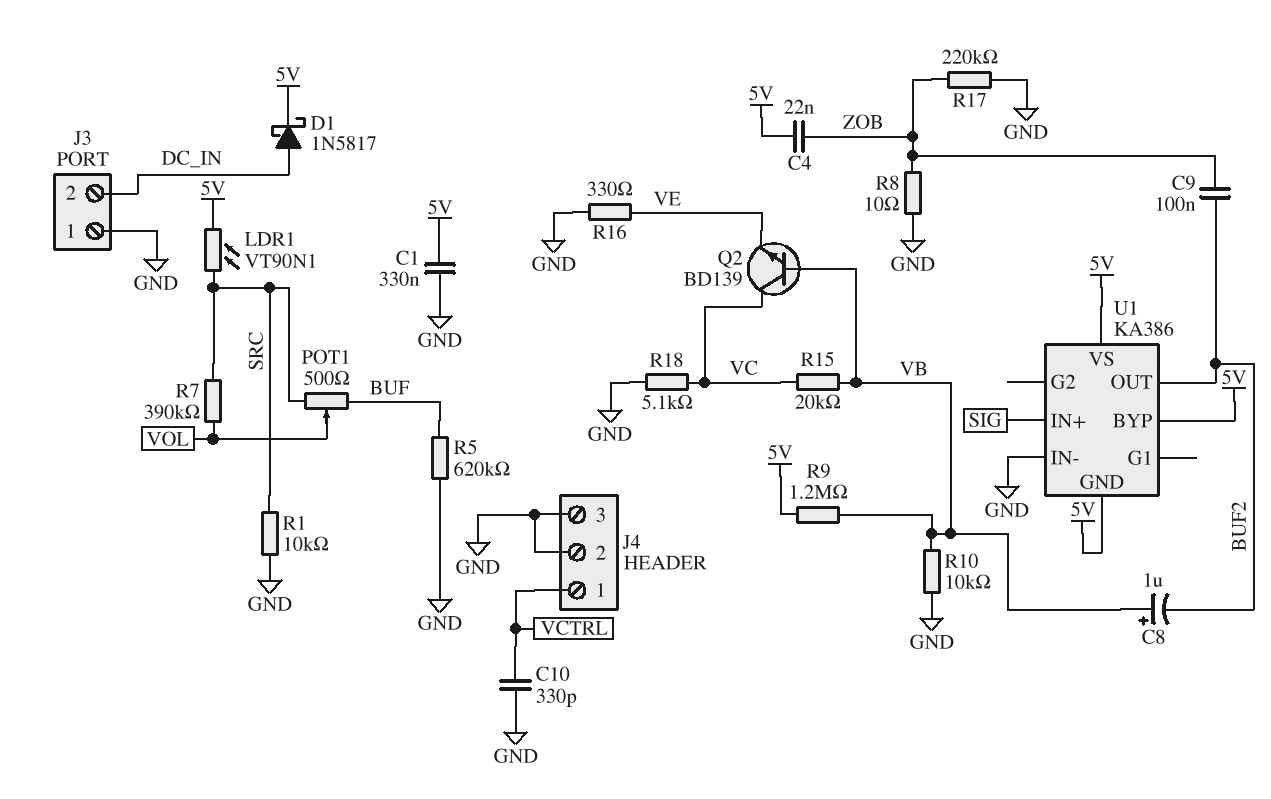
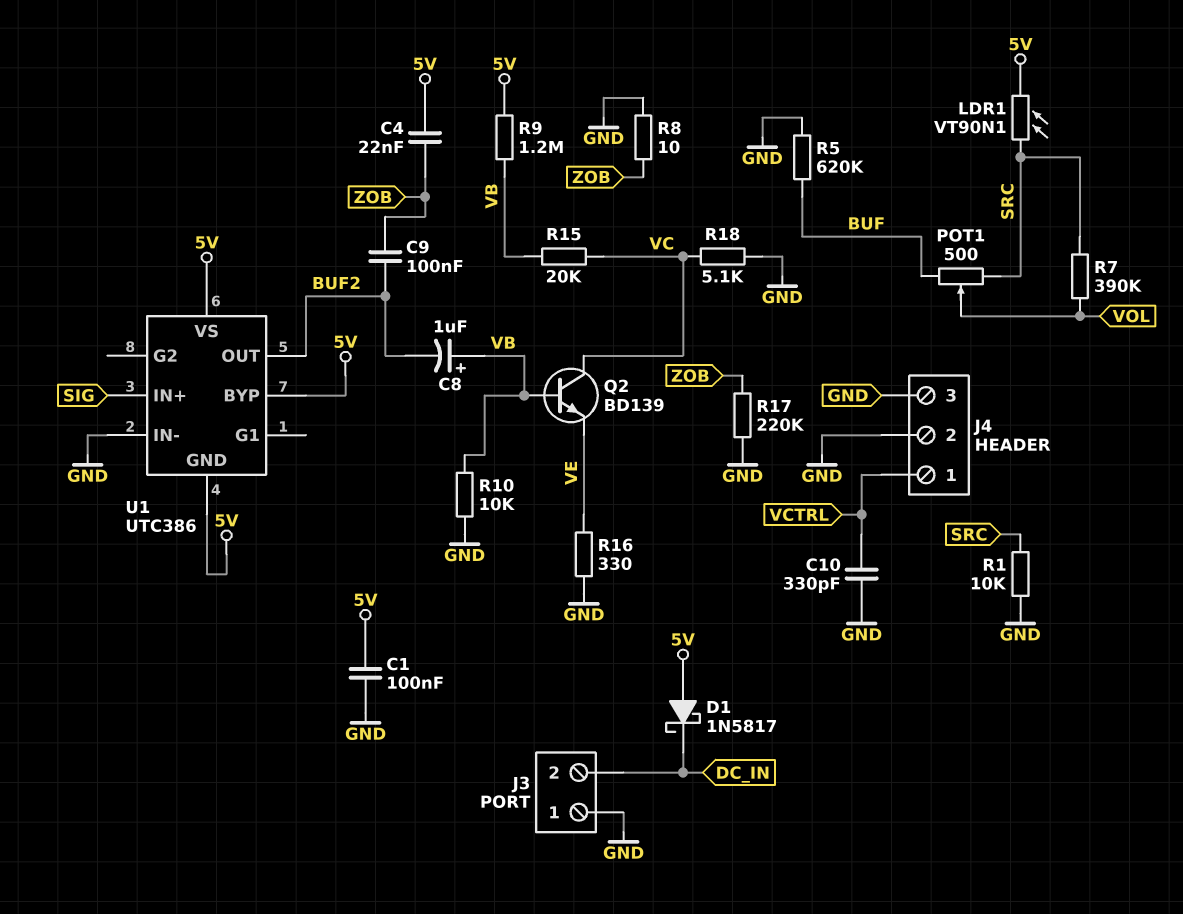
C1: 330nF (5V, GND) -> 100nF (5V, GND)
D1: schottky 1N5817 (A DC_IN, K 5V) -> schottky 1N5817 (A 5V, K DC_IN)
U1: KA386 -> UTC386

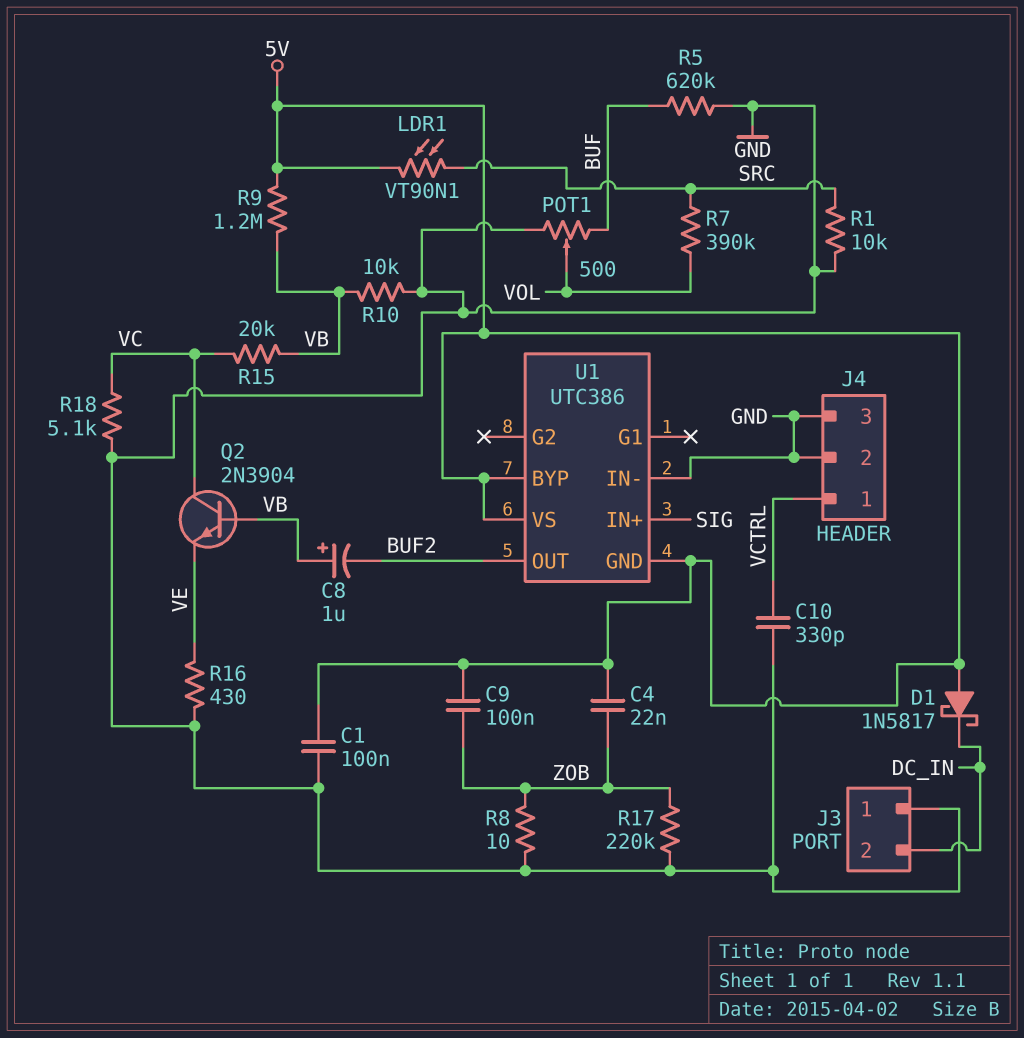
C9: 100nF (BUF2, ZOB) -> 100nF (5V, ZOB)
POT1: 500 (BUF, SRC, wiper VOL) -> 500 (BUF, GND, wiper VOL)
Q2: NPN BD139 (B VB, C VC, E VE) -> NPN 2N3904 (B VB, C VC, E VE)
R16: 330 (GND, VE) -> 430 (GND, VE)

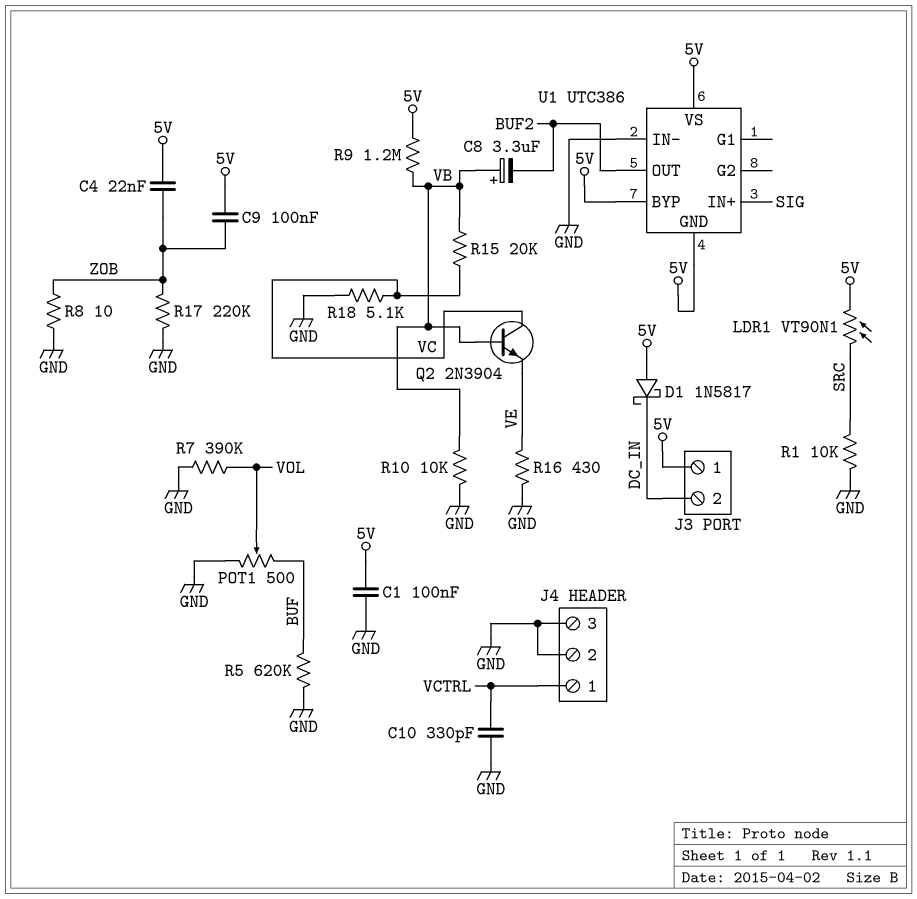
C8: 1uF (plus VB, minus BUF2) -> 3.3uF (plus VB, minus BUF2)
J3 pin 1: GND -> 5V
R7: 390k (SRC, VOL) -> 390k (GND, VOL)

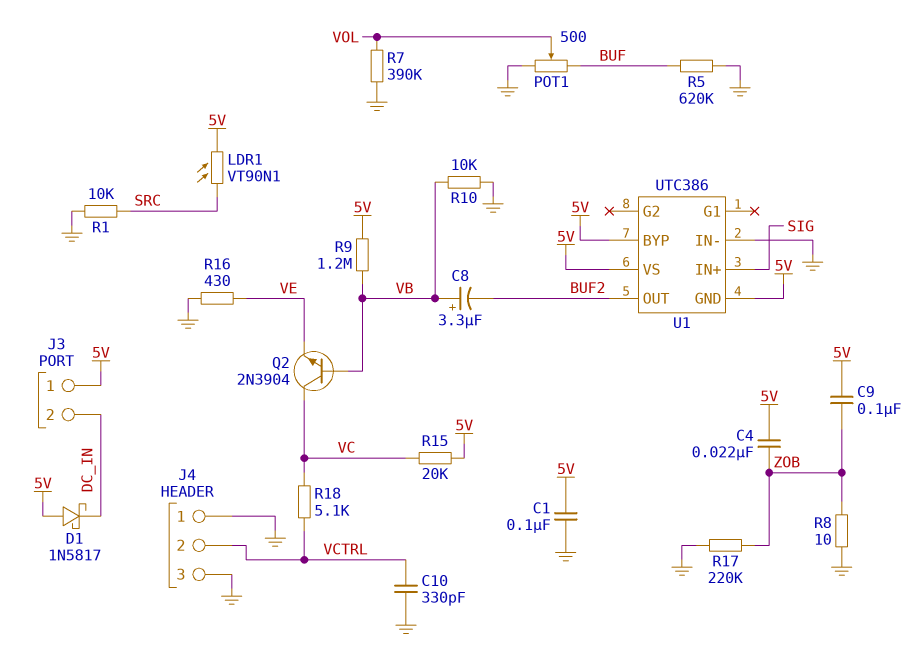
J4 pin 1: VCTRL -> GND
J4 pin 2: GND -> VCTRL
R15: 20k (VB, VC) -> 20k (5V, VC)
R18: 5.1k (GND, VC) -> 5.1k (VC, VCTRL)

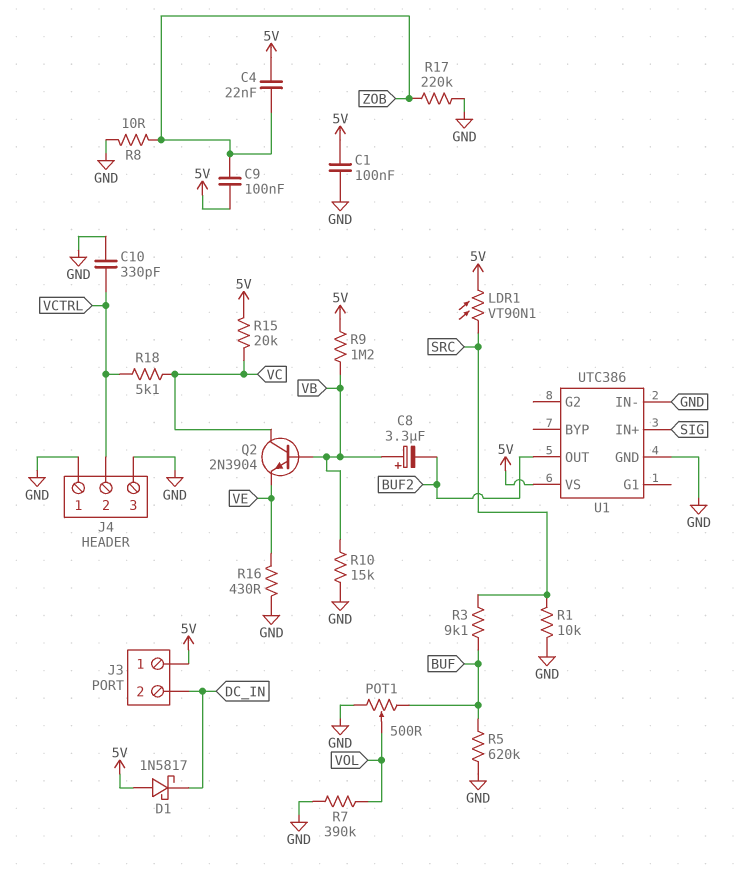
R3: none -> 9.1k (BUF, SRC)
R10: 10k (GND, VB) -> 15k (GND, VB)
U1 pin BYP: 5V -> none
U1 pin GND: 5V -> GND

